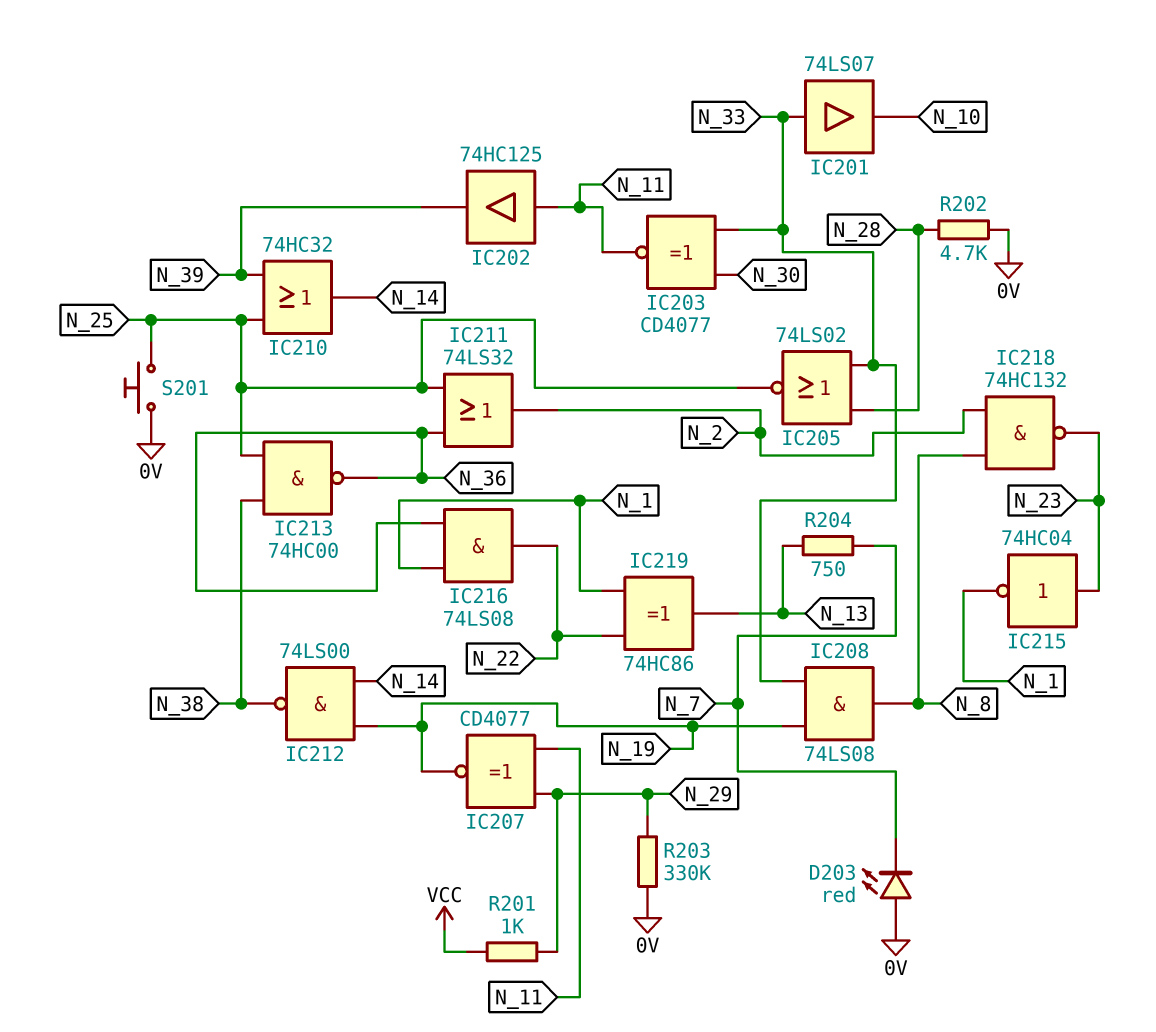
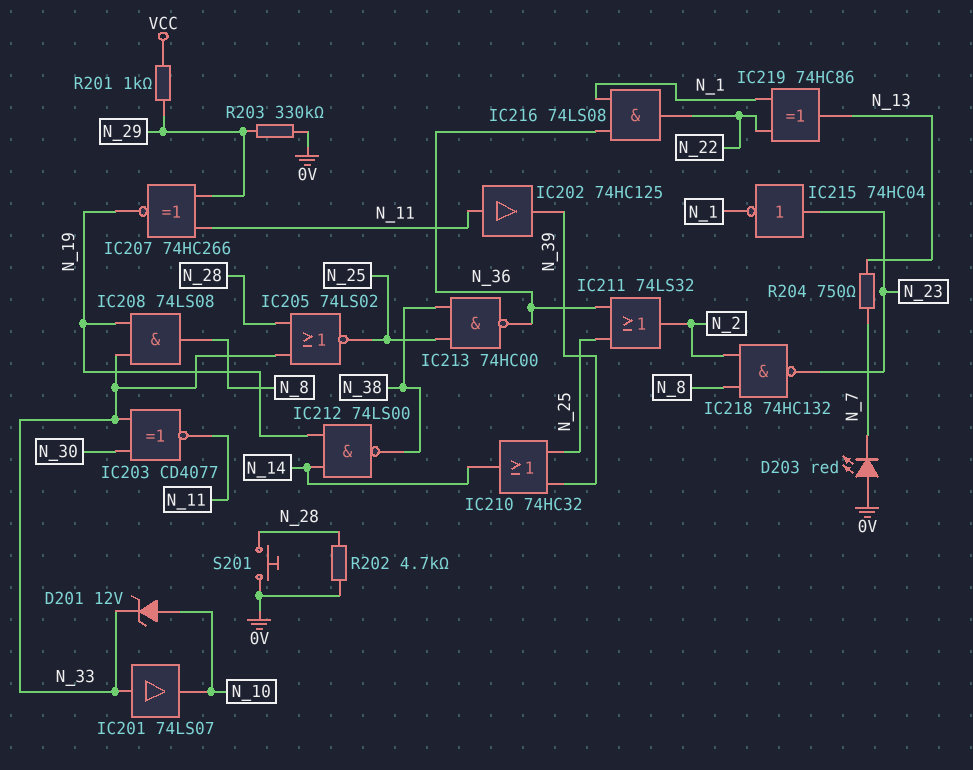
D201: none -> zener 12V (A N_10, K N_33)
IC207: XNOR CD4077 (in N_11, in N_29, out N_19) -> XNOR 74HC266 (in N_11, in N_29, out N_19)
S201: button (0V, N_25) -> button (0V, N_28)

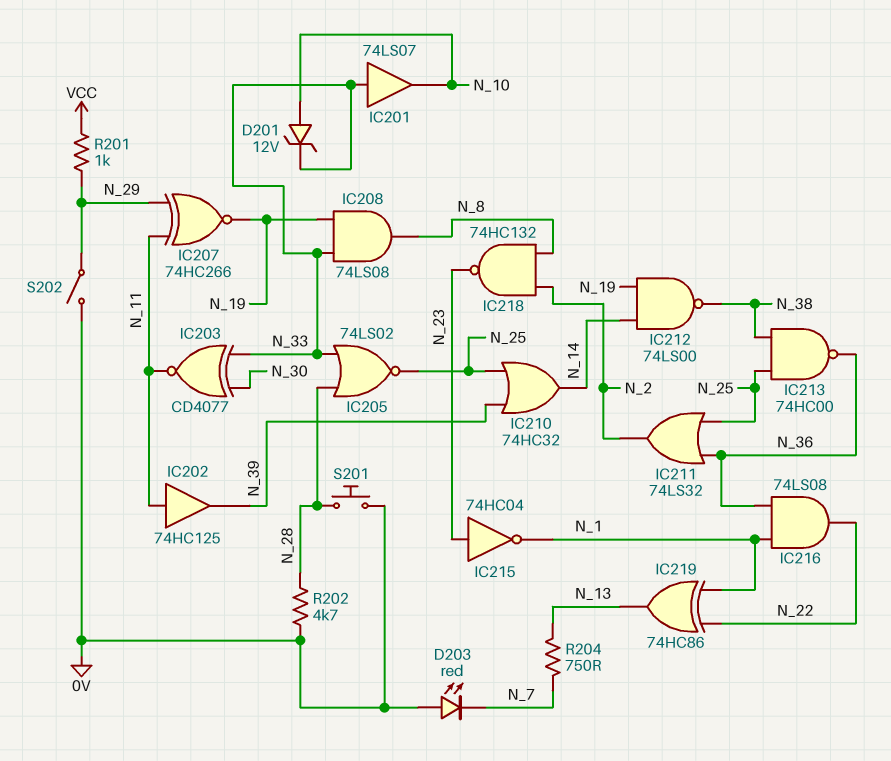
R203: 330k (0V, N_29) -> none
S202: none -> switch (0V, N_29)

